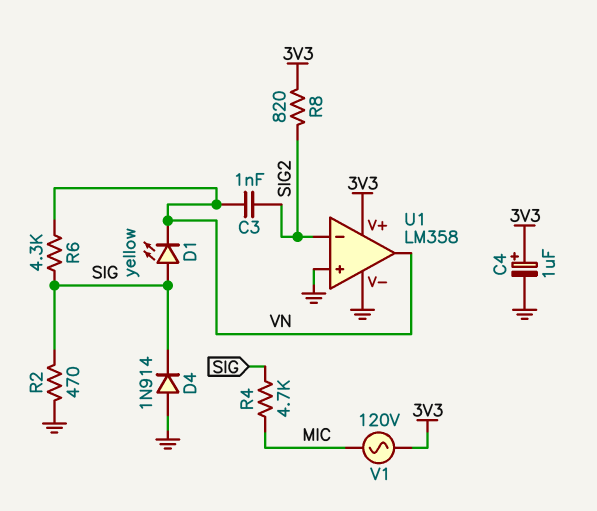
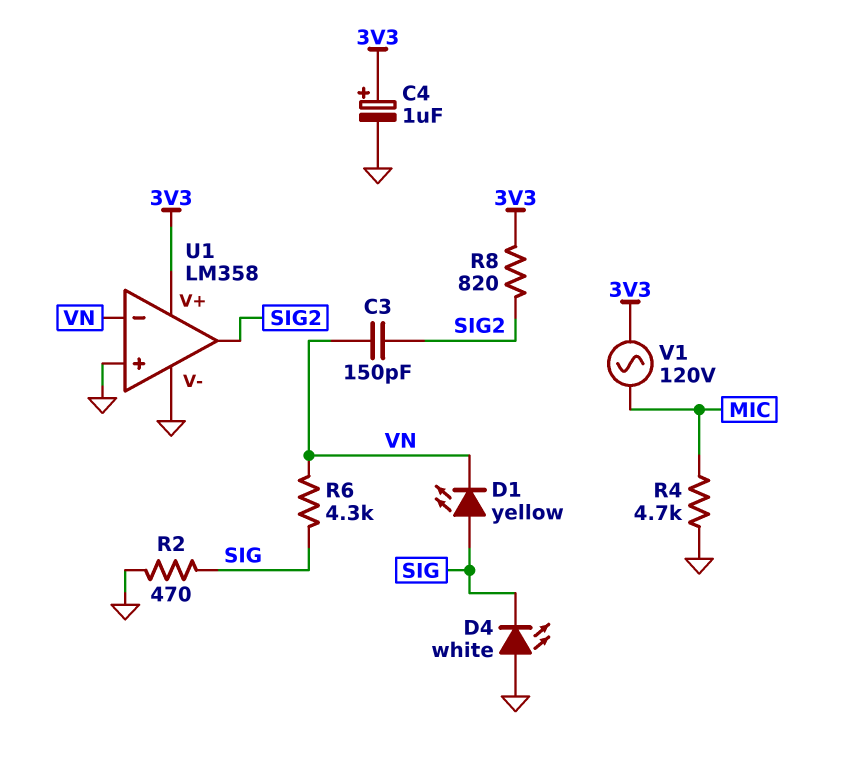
C3: 1nF (SIG2, VN) -> 150pF (SIG2, VN)
D4: diode 1N914 (A GND, K SIG) -> LED white (A GND, K SIG)
R4: 4.7k (MIC, SIG) -> 4.7k (GND, MIC)
U1 pin in-: SIG2 -> VN
U1 pin out: VN -> SIG2

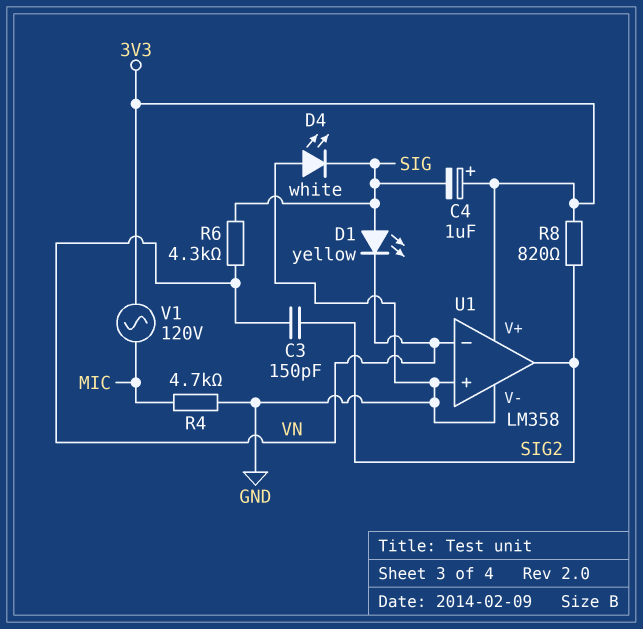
C4: 1uF (plus 3V3, minus GND) -> 1uF (plus 3V3, minus SIG)
R2: 470 (GND, SIG) -> none

